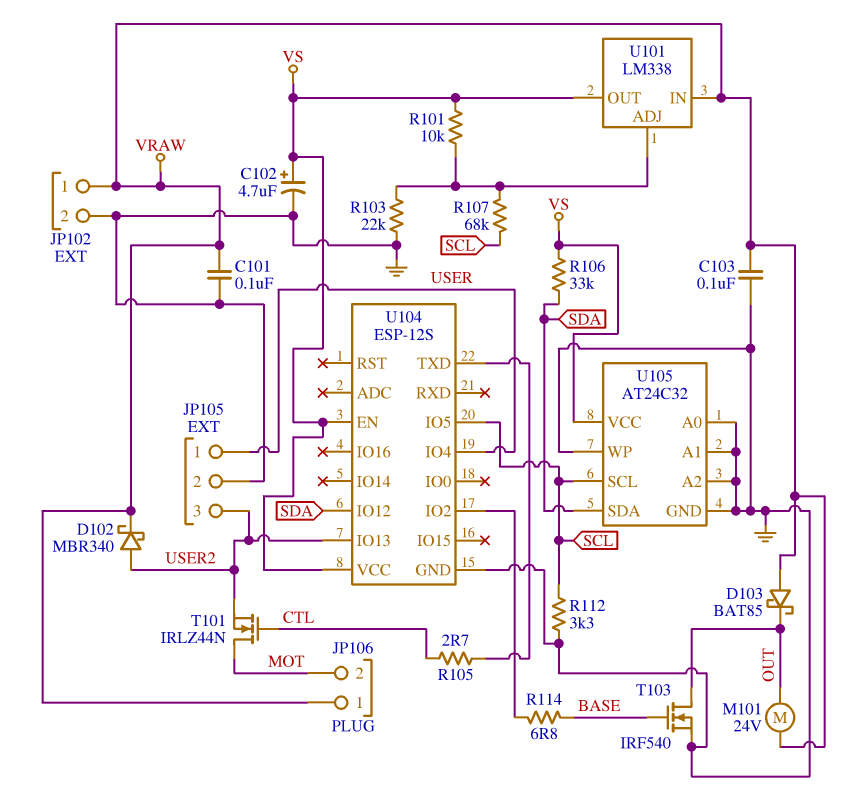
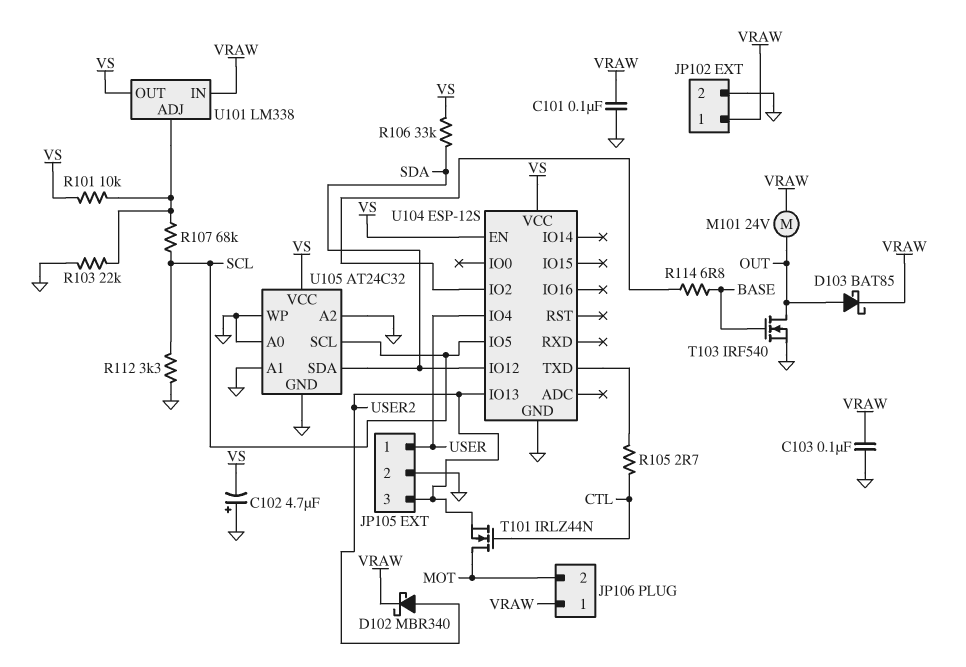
C102: 4.7uF (plus VS, minus GND) -> 4.7uF (plus GND, minus VS)
D103: schottky BAT85 (A VRAW, K OUT) -> schottky BAT85 (A OUT, K VRAW)

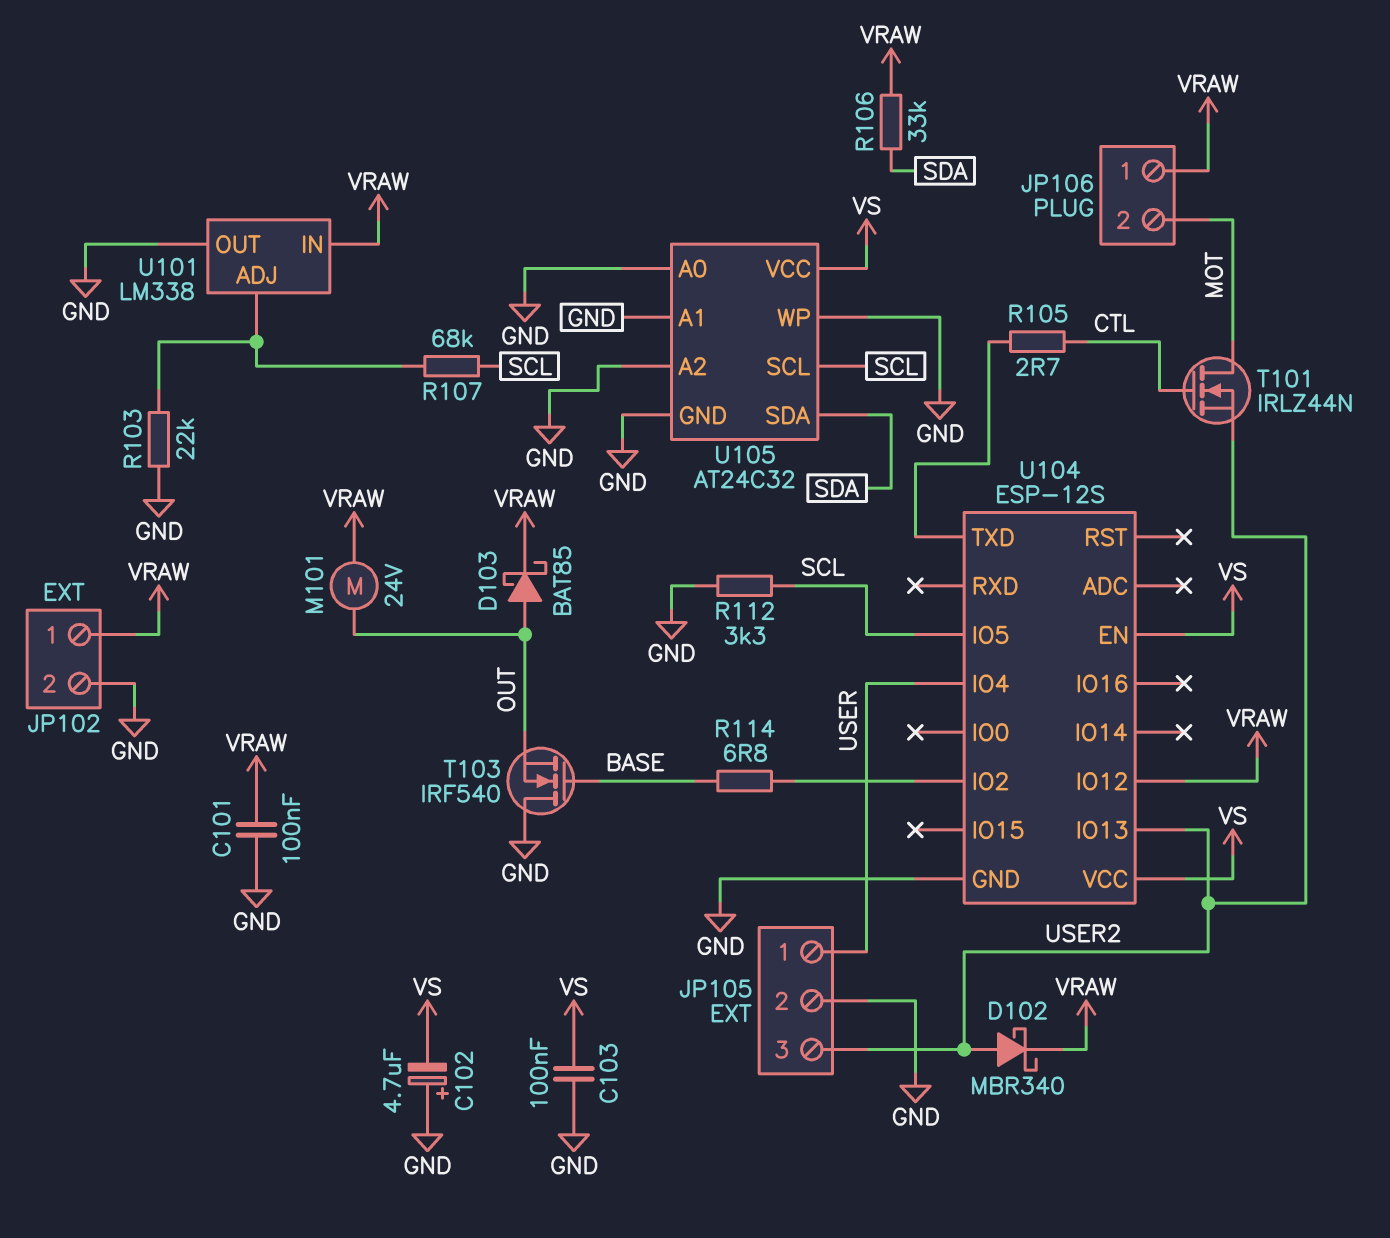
C103: 100nF (GND, VRAW) -> 100nF (GND, VS)
R101: 10k (U101/ADJ, VS) -> none
R106: 33k (SDA, VS) -> 33k (SDA, VRAW)
T103: NMOS IRF540 (G BASE, D OUT, S GND) -> NMOS IRF540 (G BASE, D GND, S OUT)
U101 pin OUT: VS -> GND
U104 pin IO12: SDA -> VRAW

